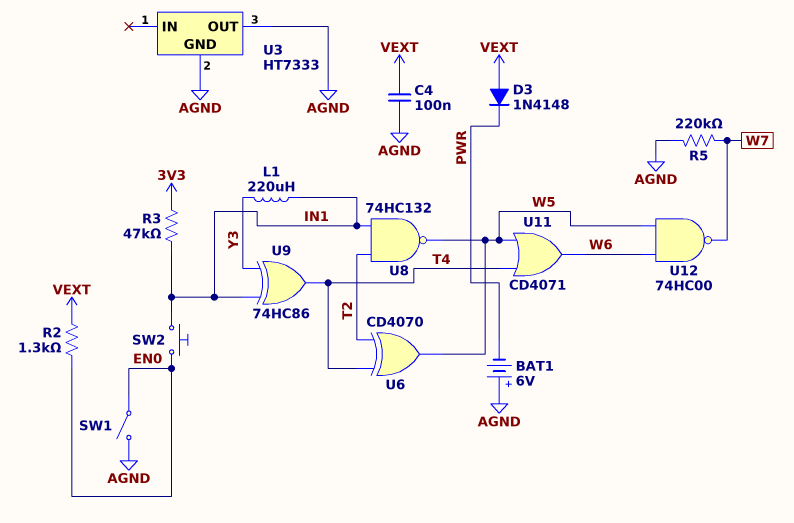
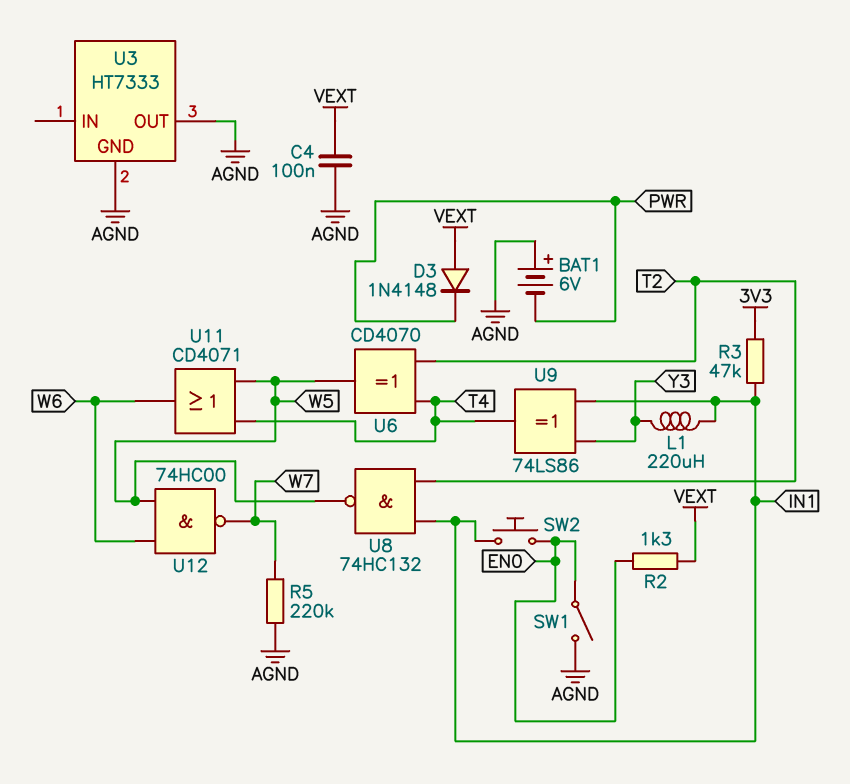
U9: XOR 74HC86 (in IN1, in Y3, out T4) -> XOR 74LS86 (in IN1, in Y3, out T4)

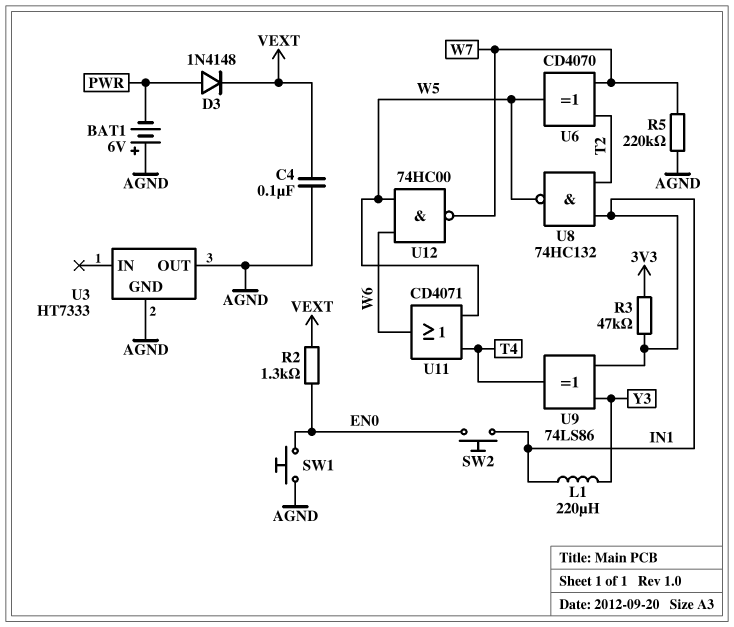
D3: diode 1N4148 (A VEXT, K PWR) -> diode 1N4148 (A PWR, K VEXT)
SW1: switch (AGND, EN0) -> button (AGND, EN0)
U6: XOR CD4070 (in T2, in T4, out W5) -> XOR CD4070 (in T2, in W7, out W5)

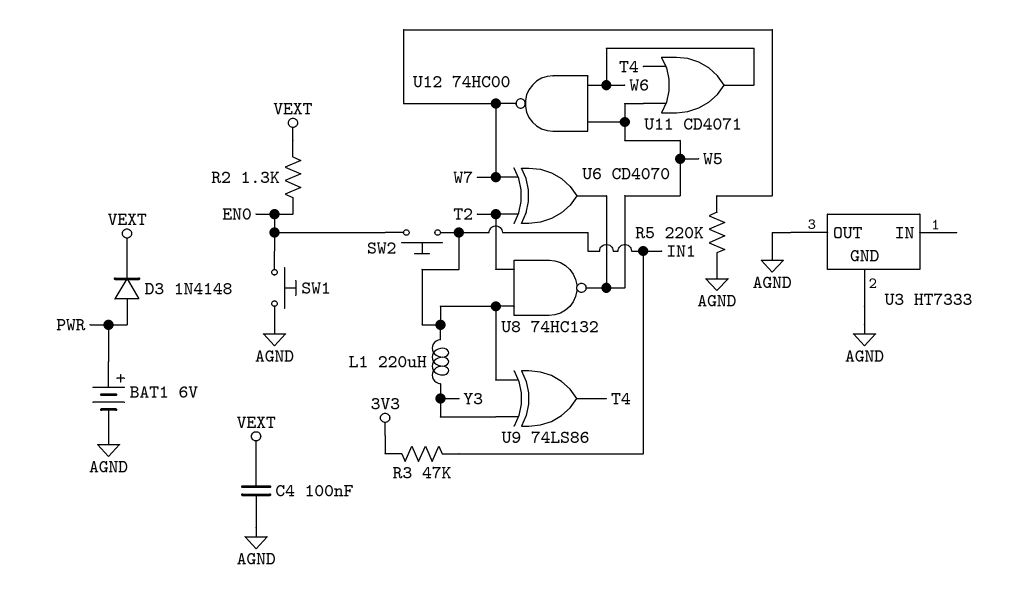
BAT1: 6V (plus AGND, minus PWR) -> 6V (plus PWR, minus AGND)

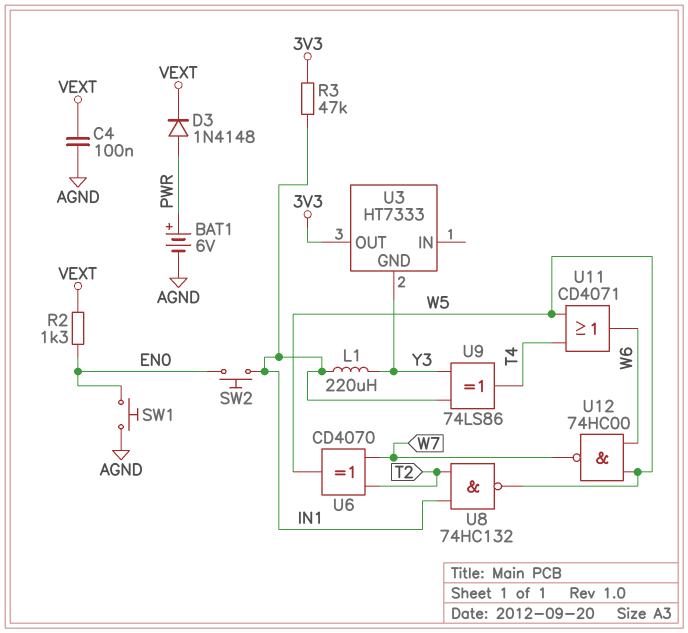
R5: 220k (AGND, W7) -> none
U3 pin GND: AGND -> Y3
U3 pin OUT: AGND -> 3V3

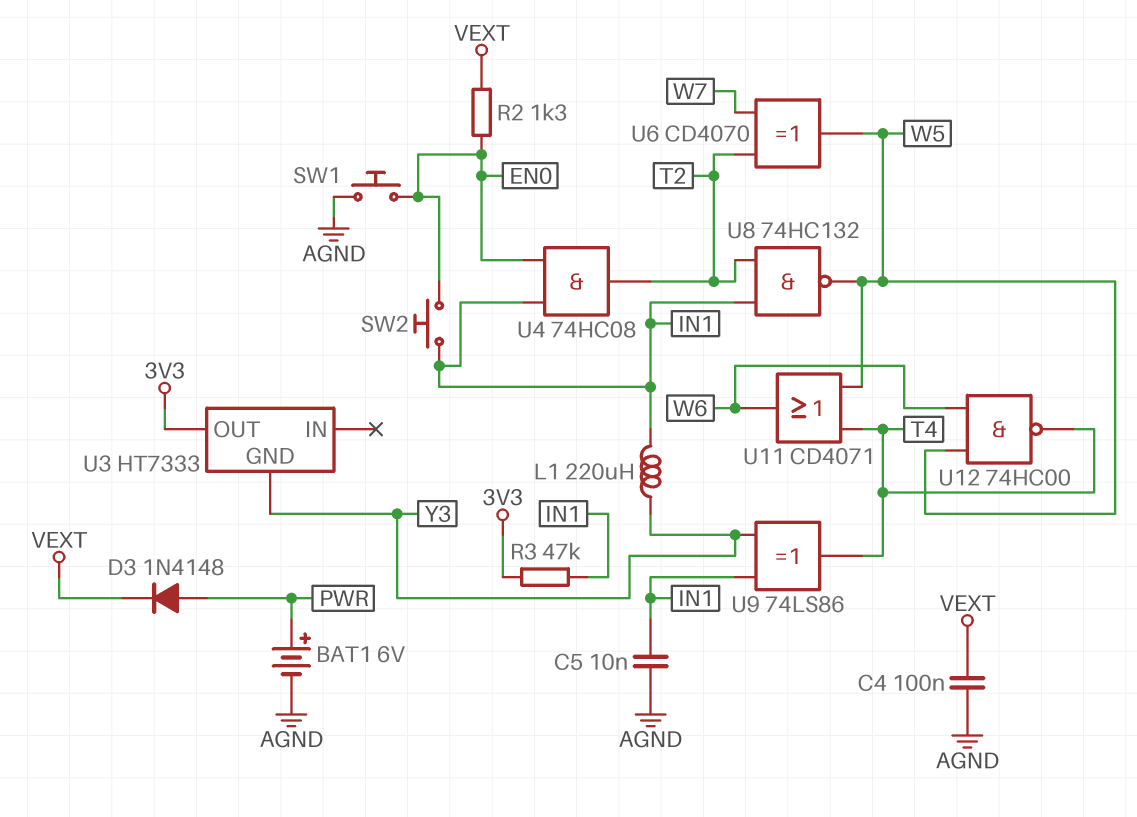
C5: none -> 10nF (AGND, IN1)
U4: none -> AND 74HC08 (in EN0, in IN1, out T2)
U12: NAND 74HC00 (in W5, in W6, out W7) -> NAND 74HC00 (in W5, in W6, out T4)

